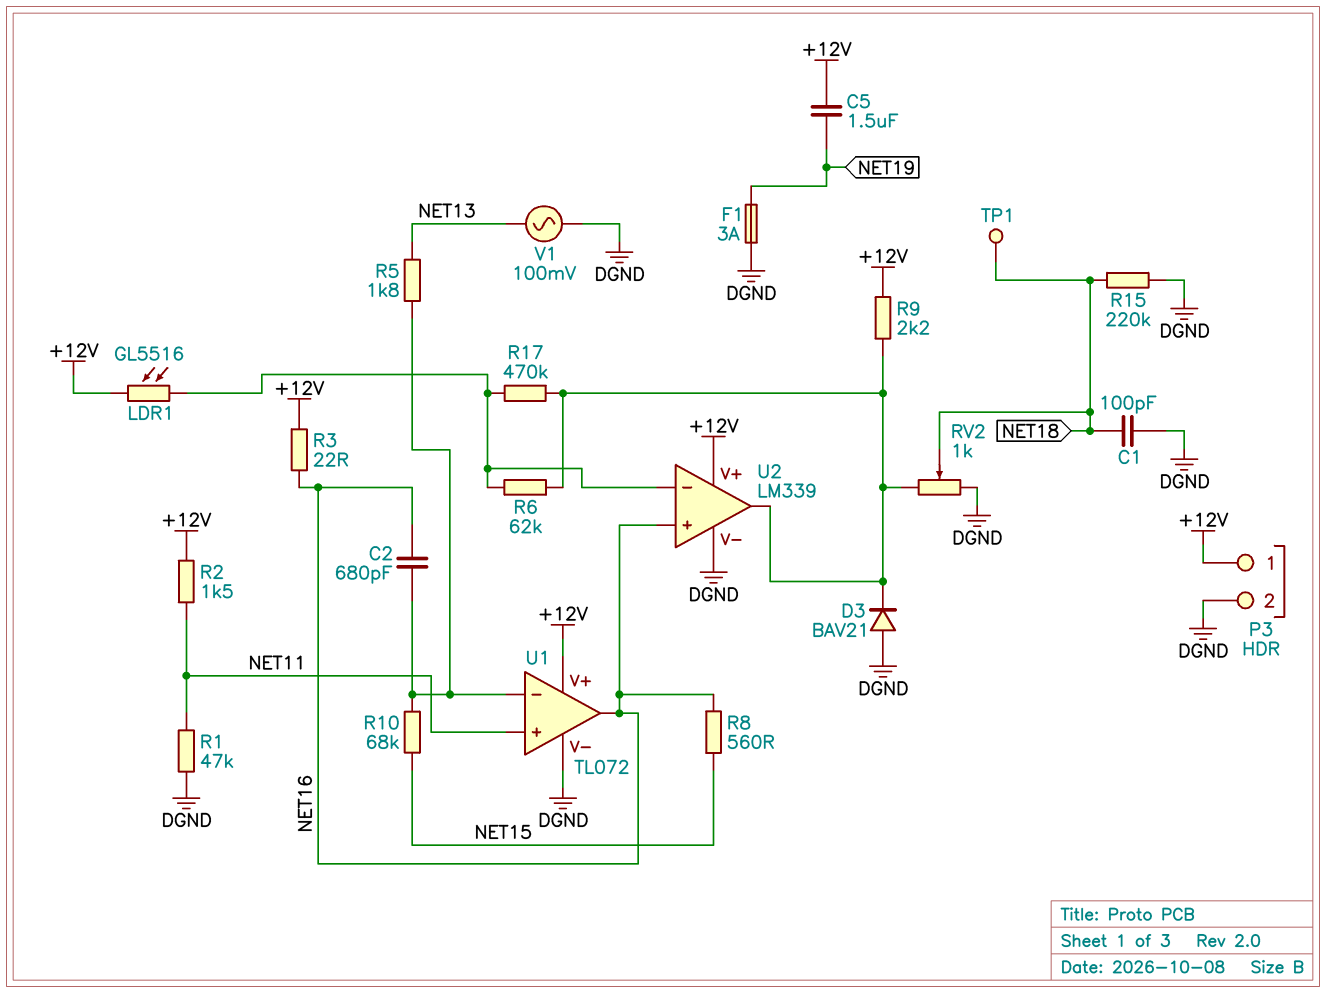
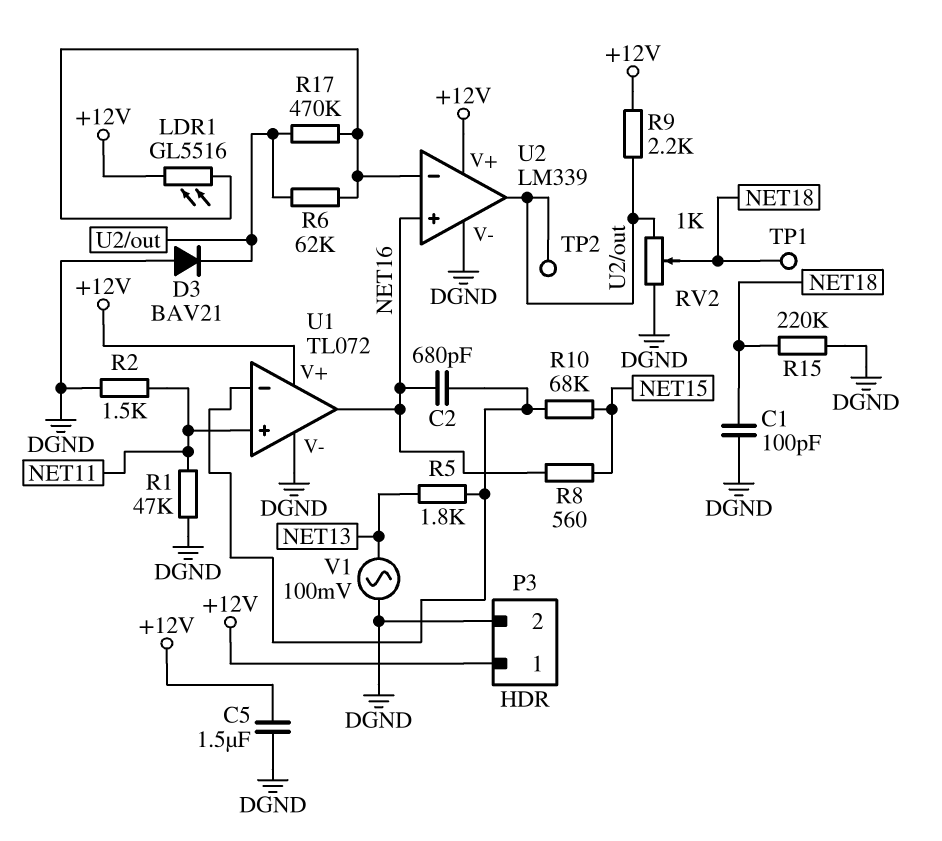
C5: 1.5uF (+12V, NET19) -> 1.5uF (+12V, DGND)
F1: 3A (DGND, NET19) -> none
R2: 1.5k (+12V, NET11) -> 1.5k (DGND, NET11)
R3: 22 (+12V, NET16) -> none
TP2: none -> test point (U2/out)

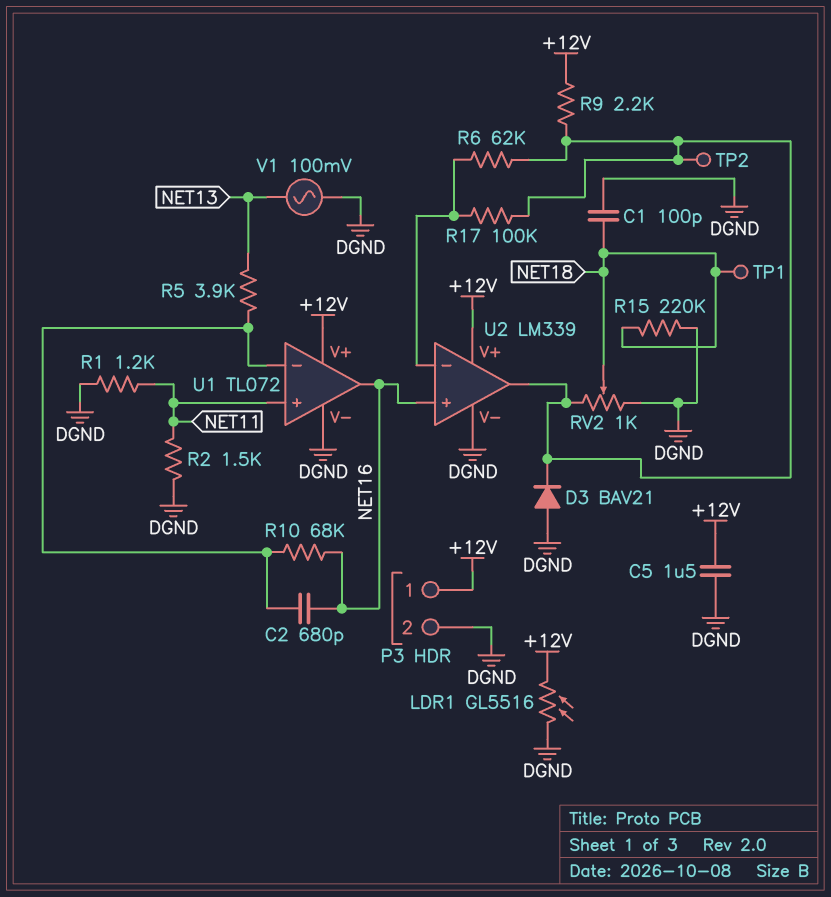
LDR1: GL5516 (+12V, U2/in-) -> GL5516 (+12V, DGND)
R1: 47k (DGND, NET11) -> 1.2k (DGND, NET11)
R5: 1.8k (NET13, U1/in-) -> 3.9k (NET13, U1/in-)
R8: 560 (NET15, NET16) -> none
R10: 68k (NET15, U1/in-) -> 68k (NET16, U1/in-)
R17: 470k (U2/in-, U2/out) -> 100k (U2/in-, U2/out)

